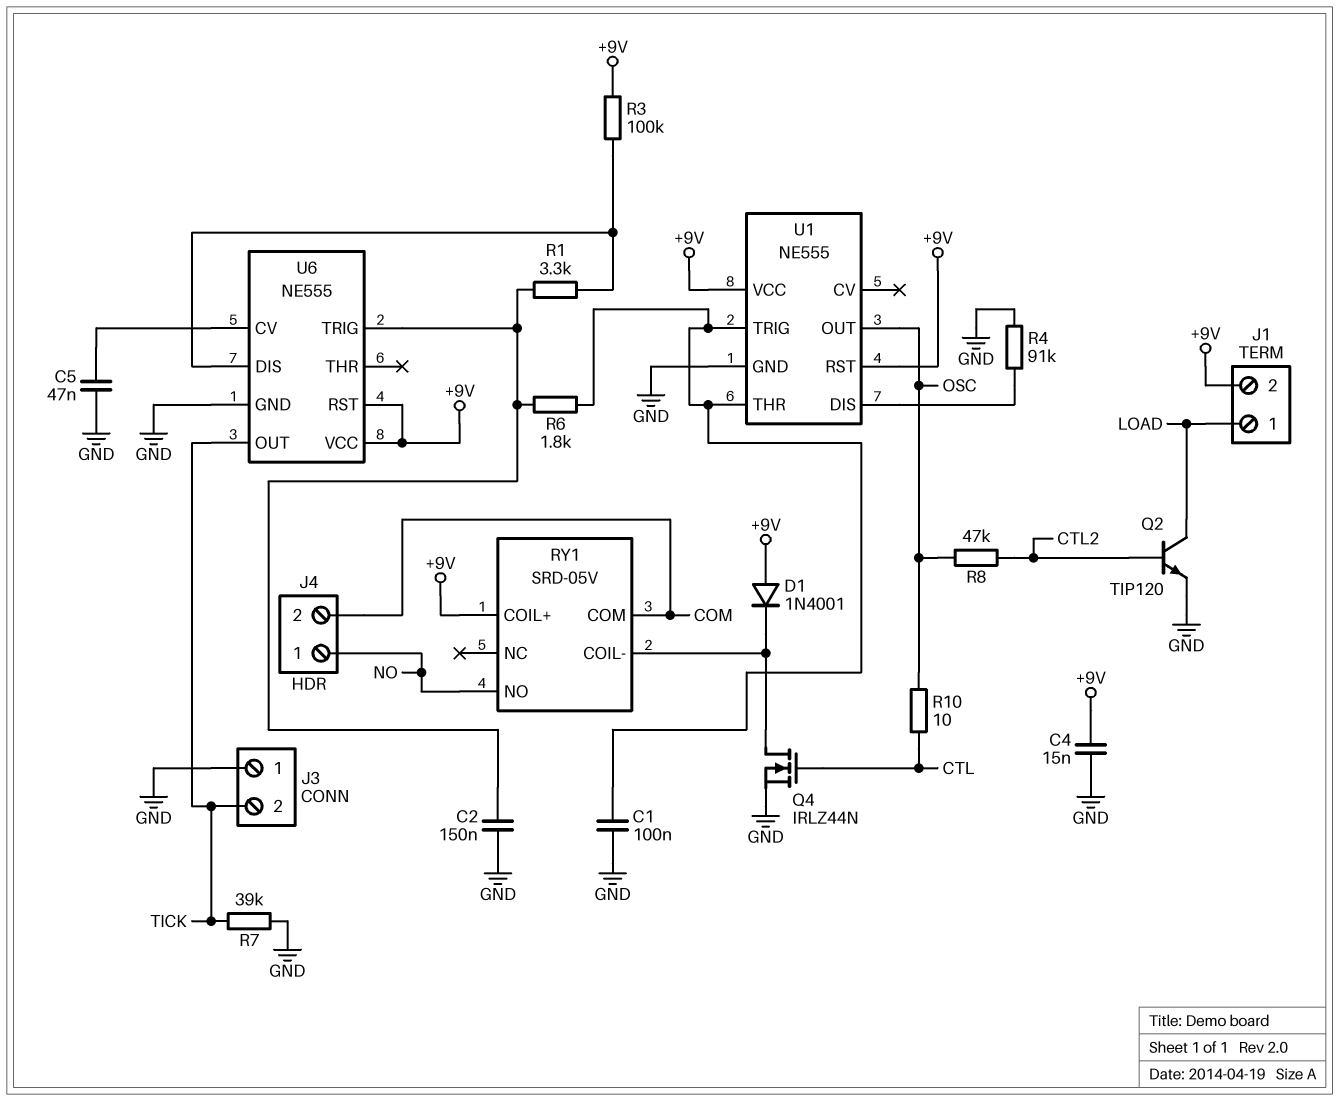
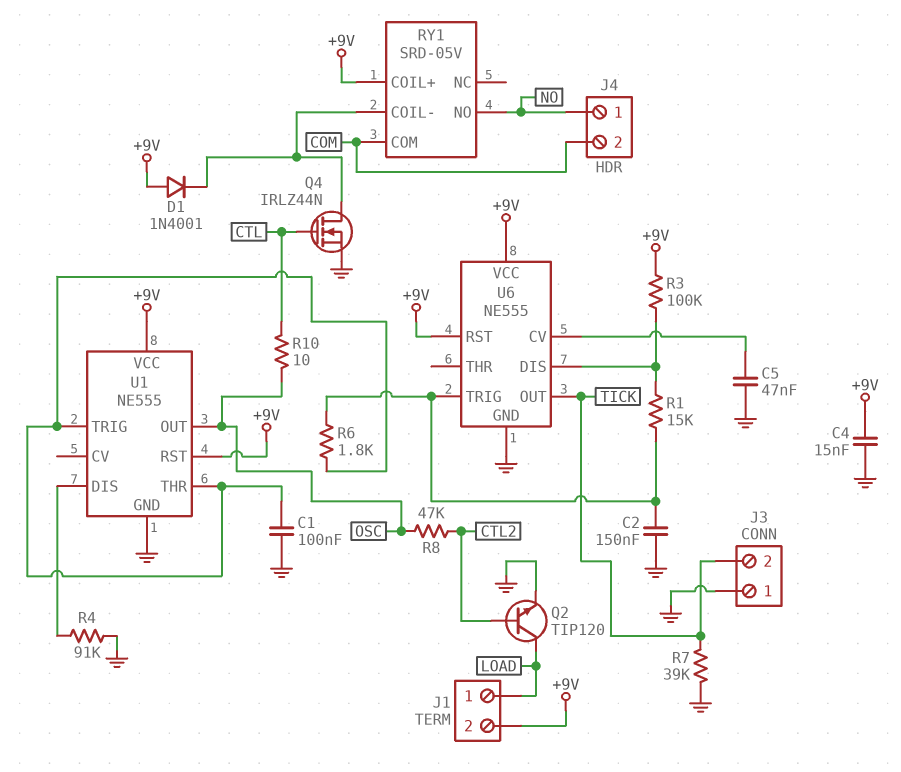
R1: 3.3k (U6/DIS, U6/TRIG) -> 15k (U6/DIS, U6/TRIG)

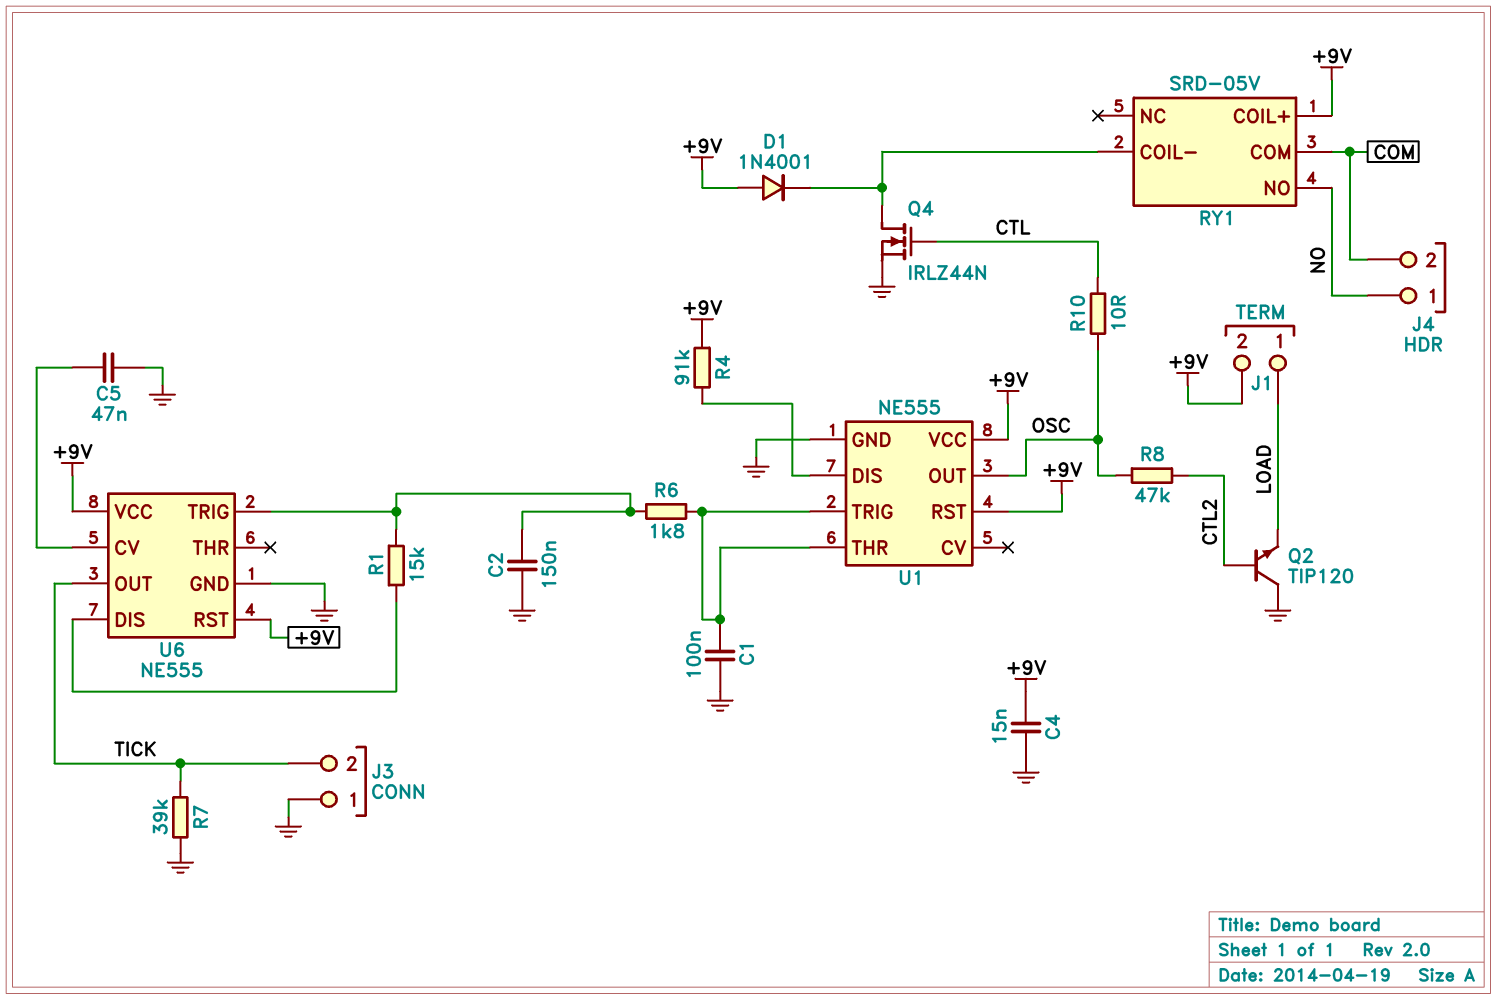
Q2: NPN TIP120 (B CTL2, C LOAD, E GND) -> NPN TIP120 (B CTL2, C GND, E LOAD)
R3: 100k (+9V, U6/DIS) -> none
R4: 91k (GND, U1/DIS) -> 91k (+9V, U1/DIS)

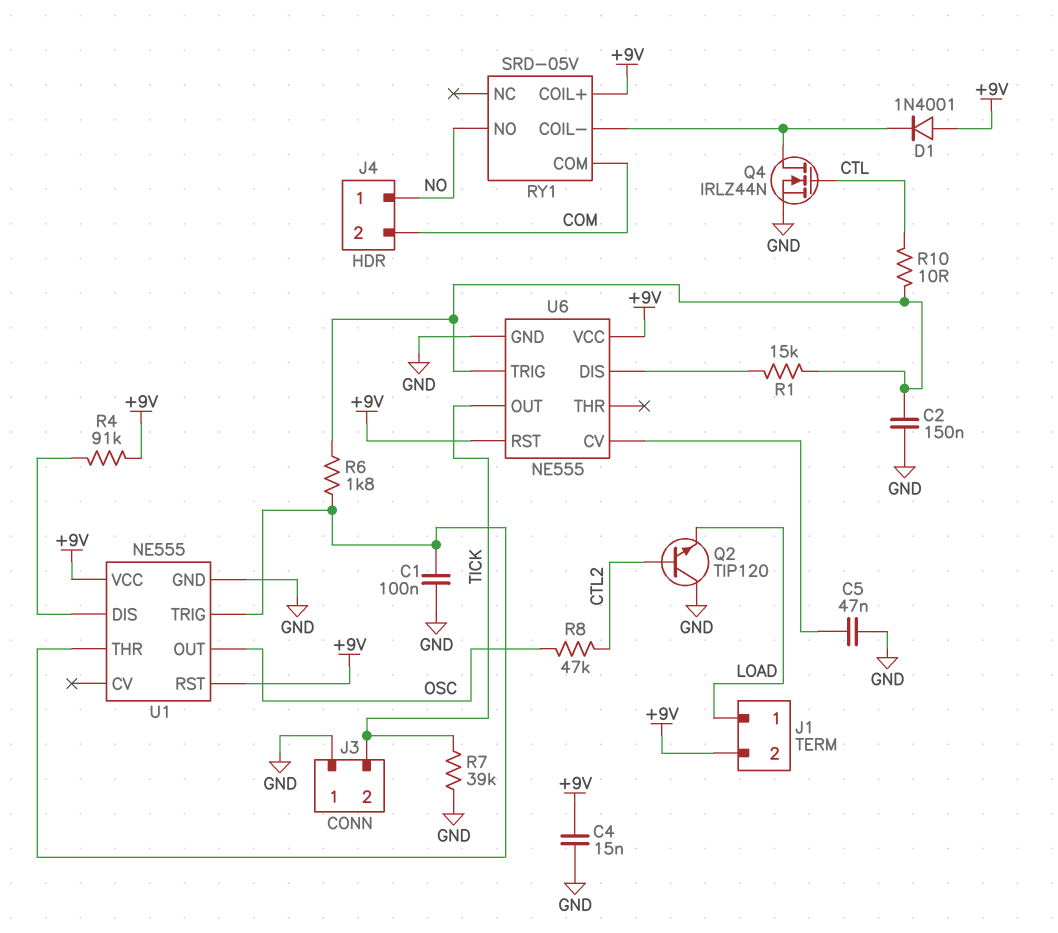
R10: 10 (CTL, OSC) -> 10 (CTL, U6/TRIG)

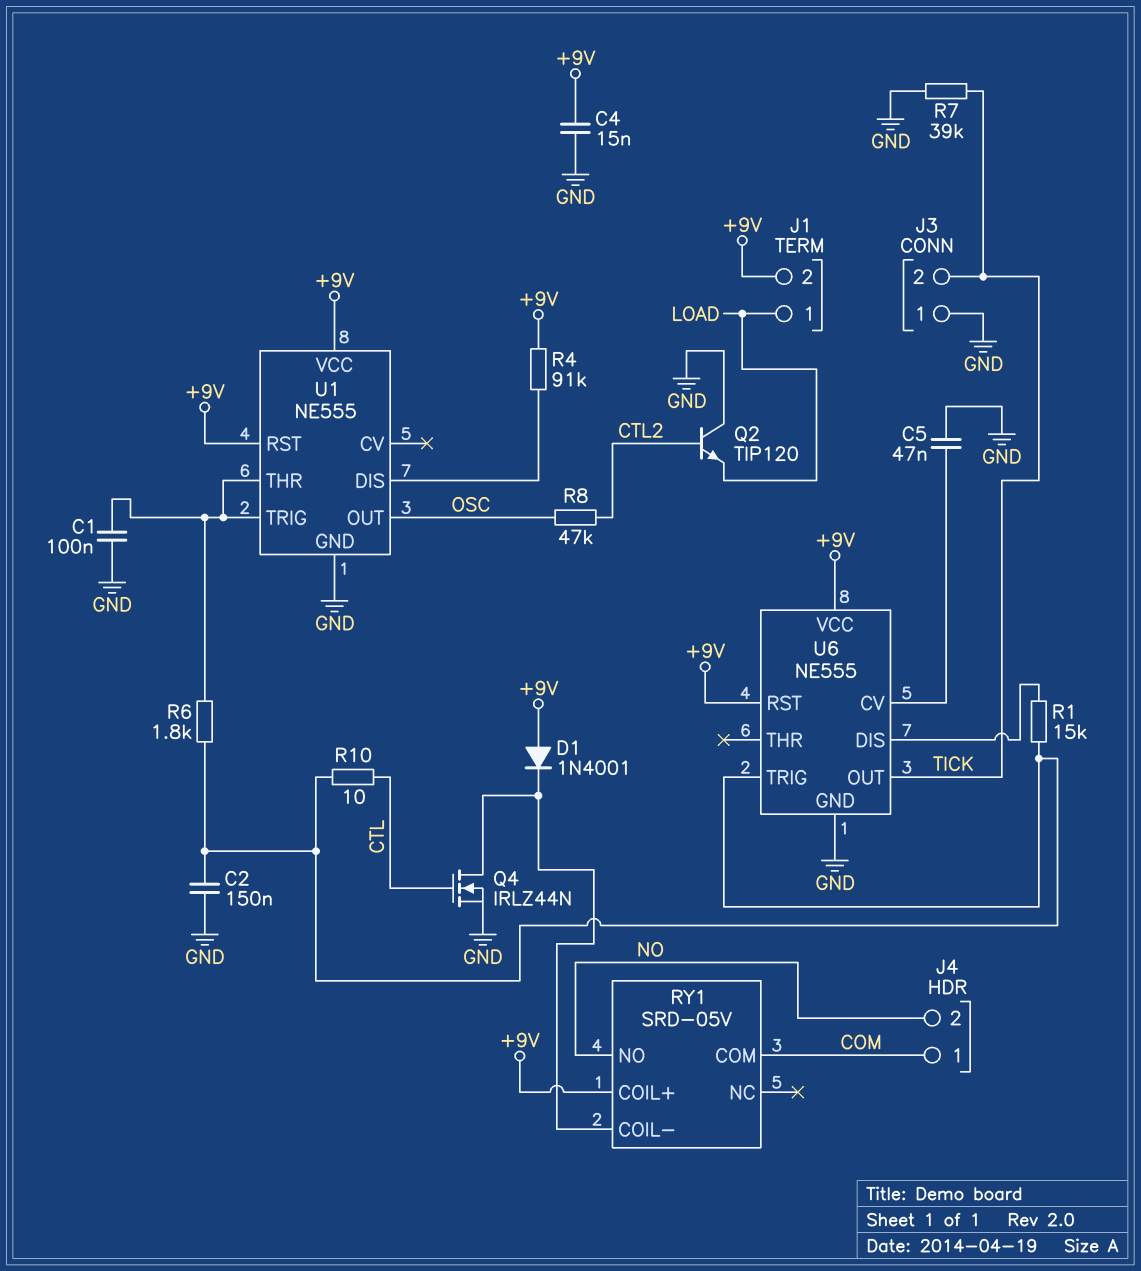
J4 pin 1: NO -> COM
J4 pin 2: COM -> NO

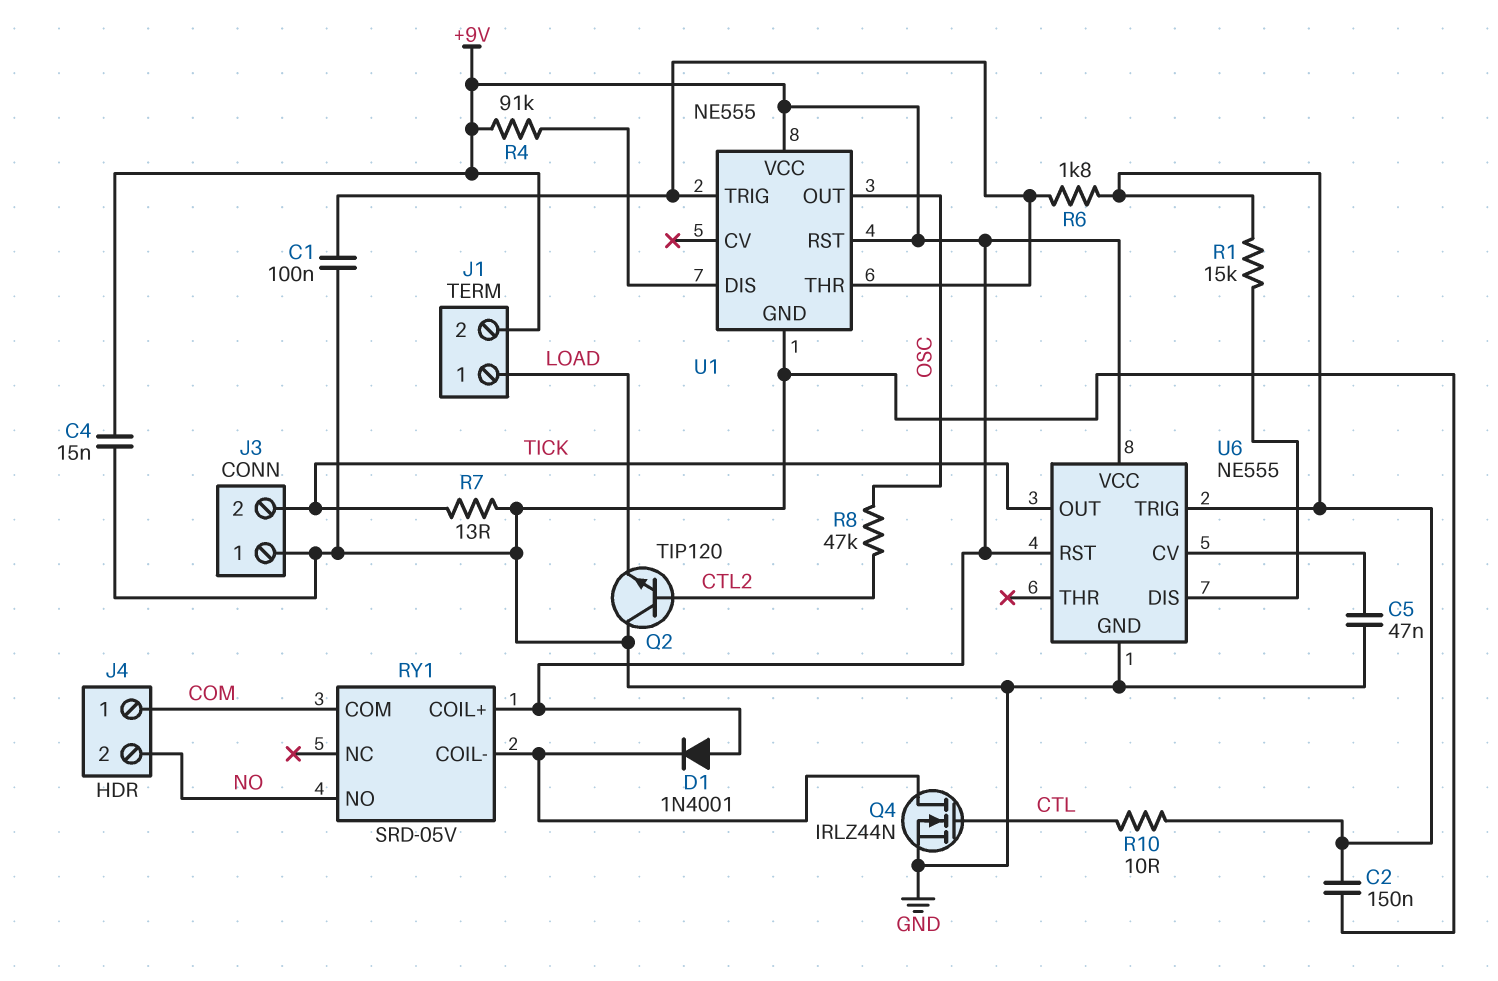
R7: 39k (GND, TICK) -> 13 (GND, TICK)

